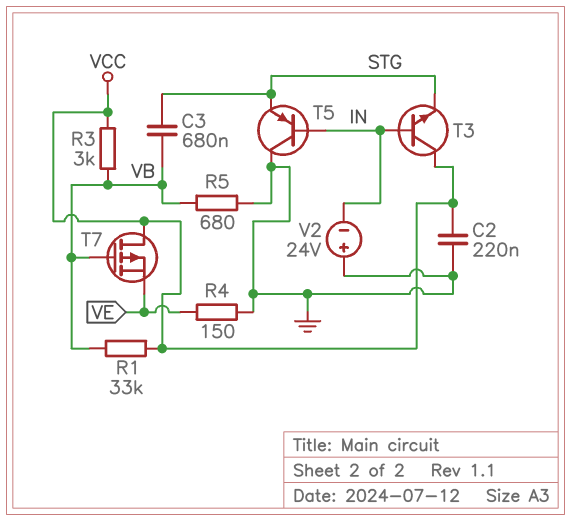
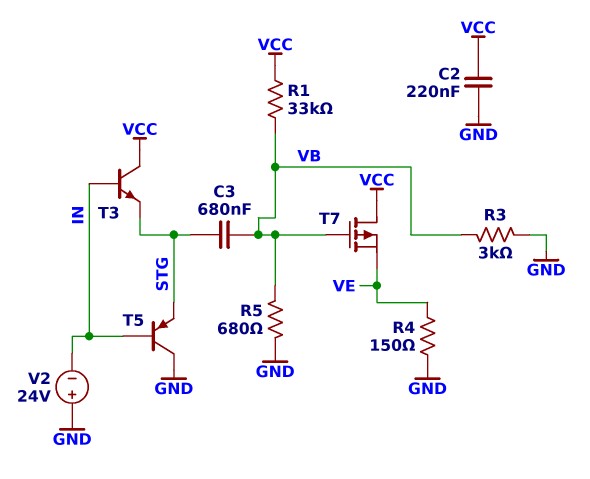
R3: 3k (VB, VCC) -> 3k (GND, VB)

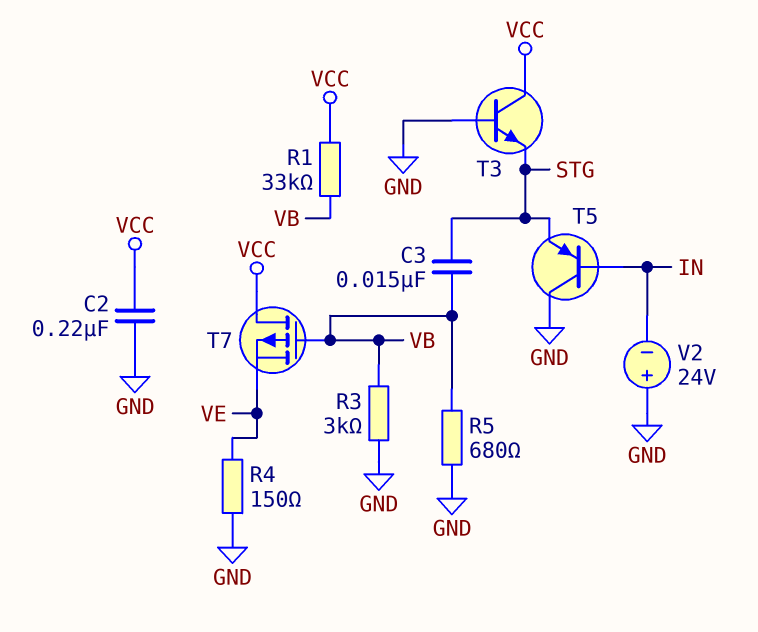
C3: 680nF (STG, VB) -> 15nF (STG, VB)
T3: NPN (B IN, C VCC, E STG) -> NPN (B GND, C VCC, E STG)

